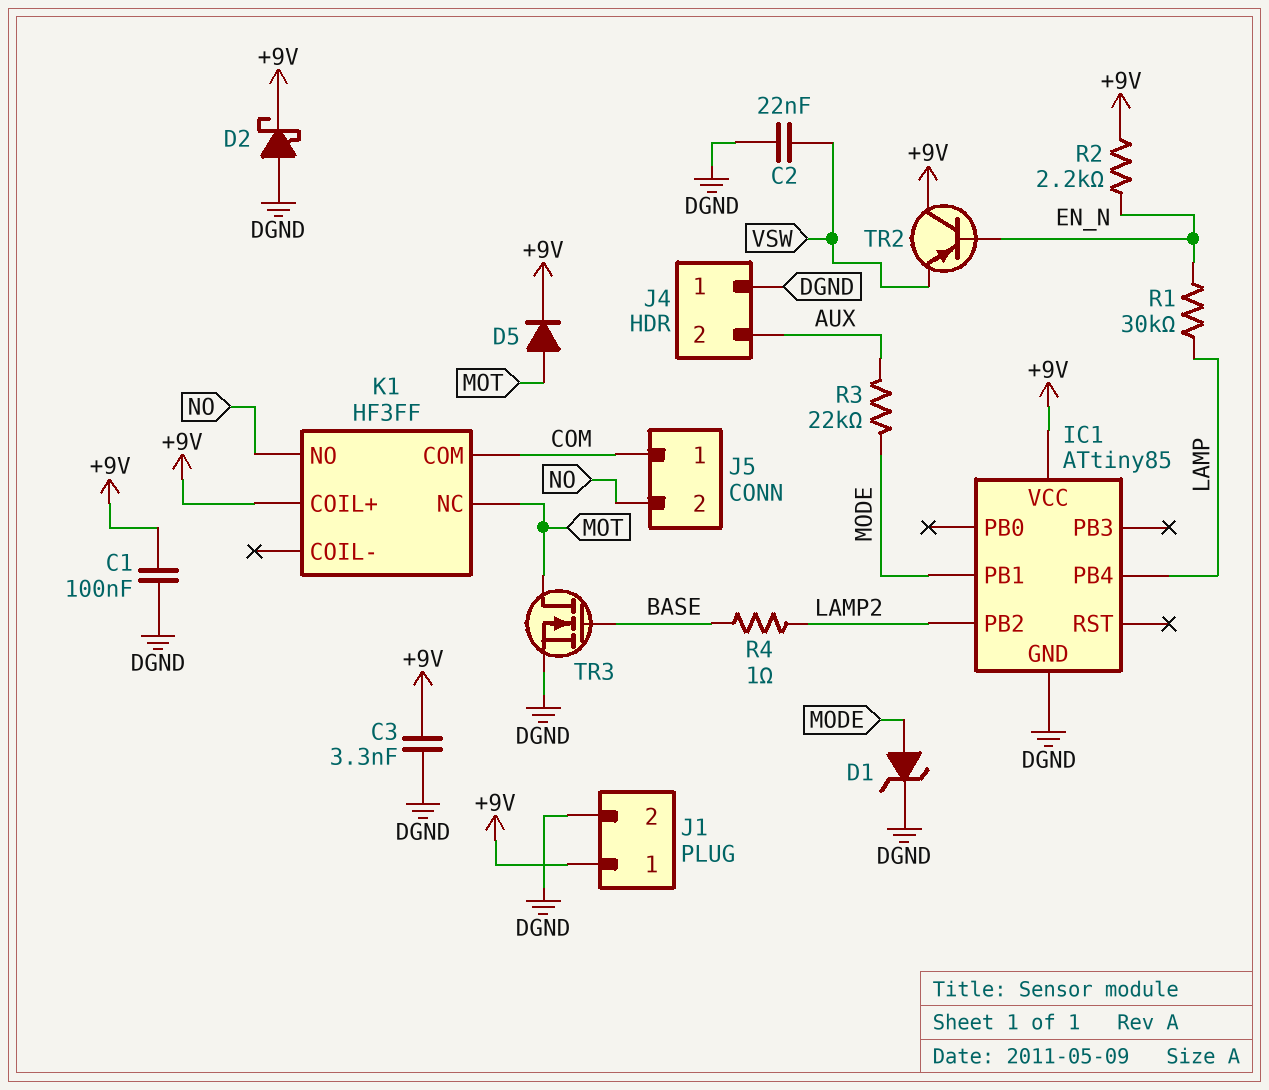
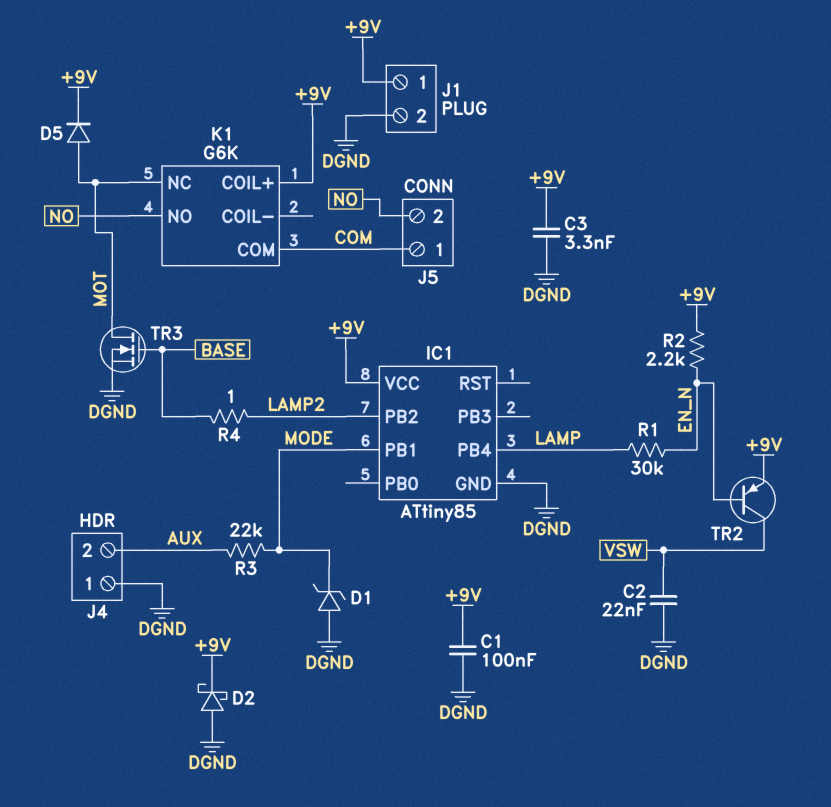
D1: zener (A MODE, K DGND) -> zener (A DGND, K MODE)
K1: HF3FF -> G6K
TR2: PNP (B EN_N, C +9V, E VSW) -> PNP (B EN_N, C VSW, E +9V)

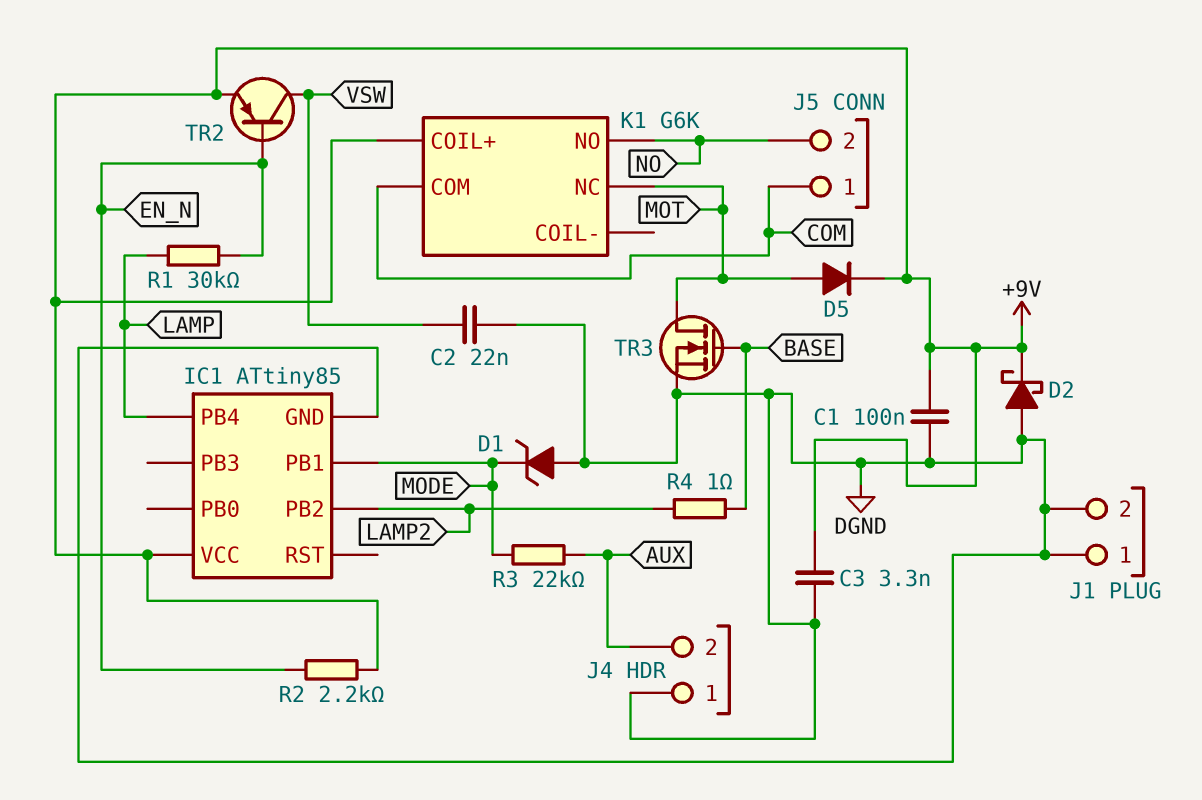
J1 pin 1: +9V -> DGND

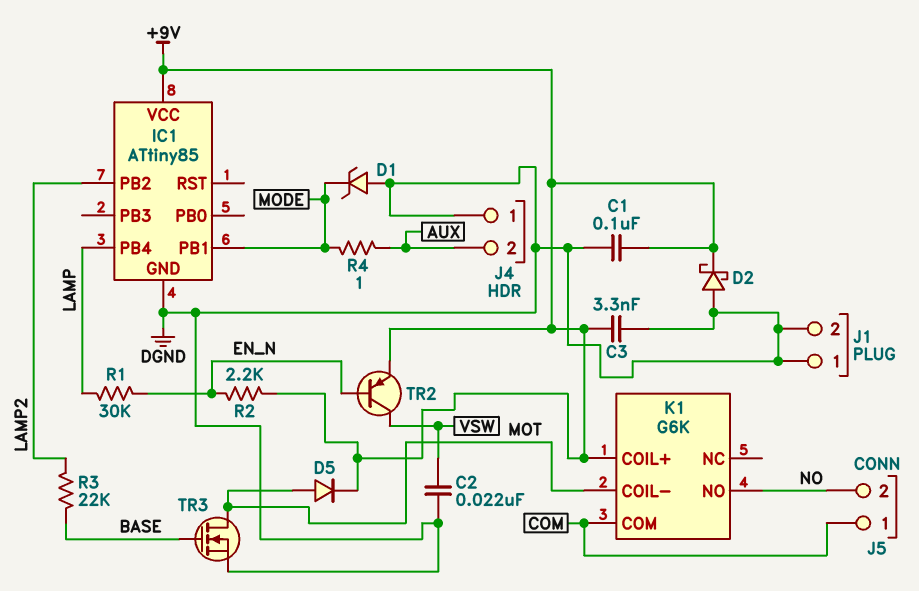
K1 pin COIL-: none -> MOT
K1 pin NC: MOT -> none
R3: 22k (AUX, MODE) -> 22k (BASE, LAMP2)
R4: 1 (BASE, LAMP2) -> 1 (AUX, MODE)

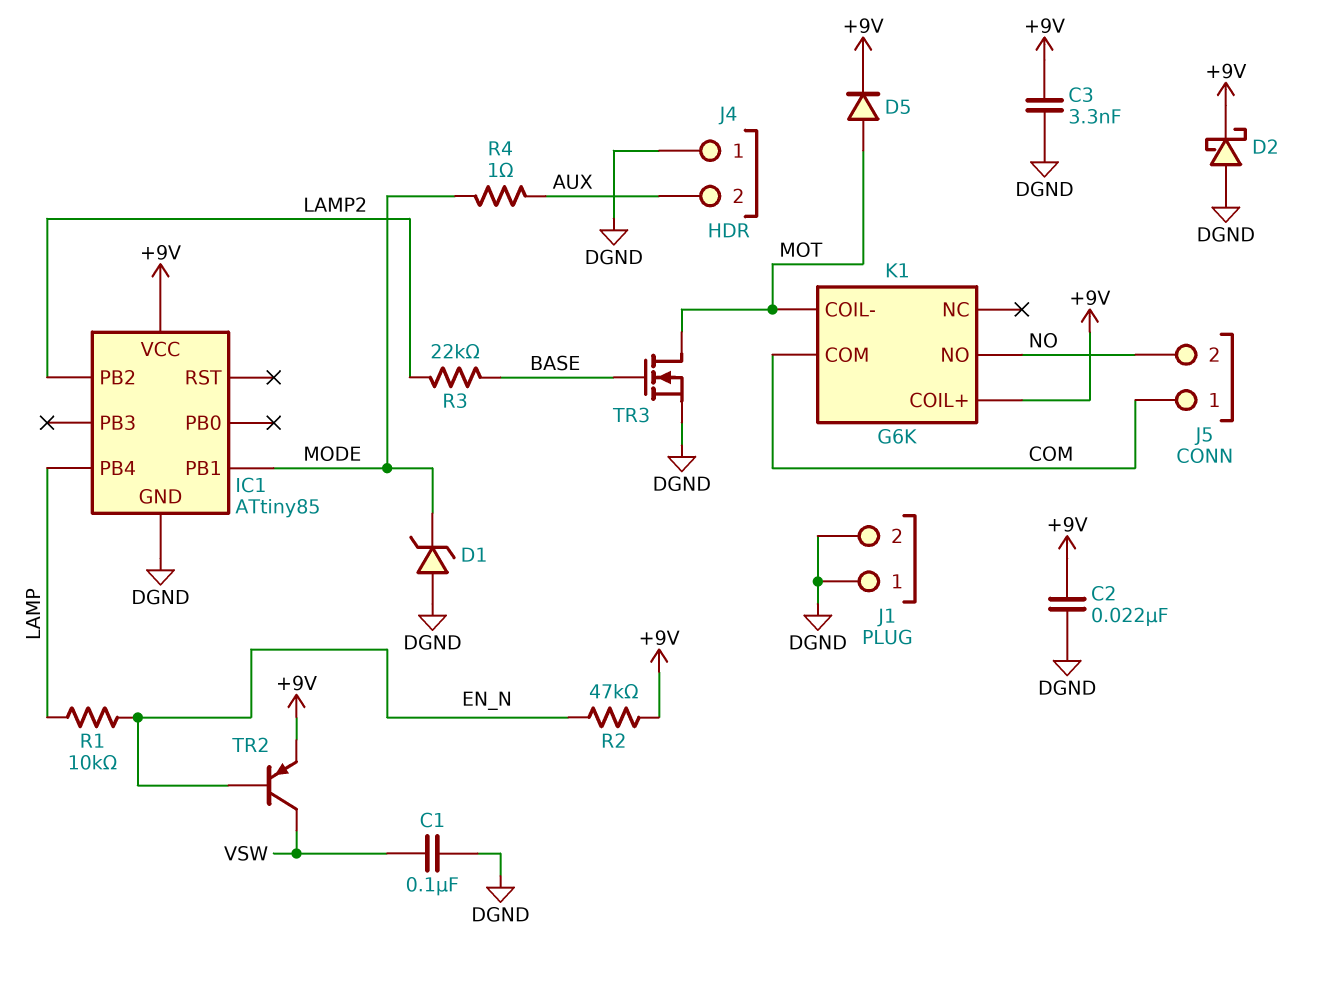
C1: 100nF (+9V, DGND) -> 100nF (DGND, VSW)
C2: 22nF (DGND, VSW) -> 22nF (+9V, DGND)
R1: 30k (EN_N, LAMP) -> 10k (EN_N, LAMP)
R2: 2.2k (+9V, EN_N) -> 47k (+9V, EN_N)

